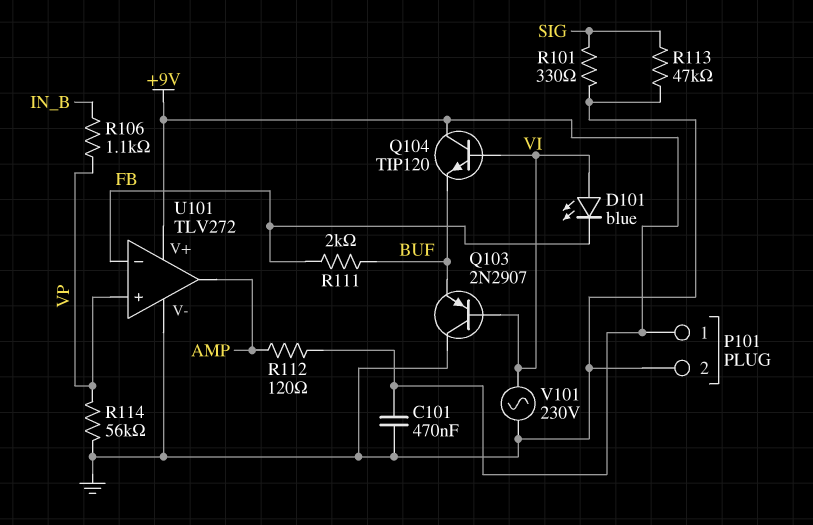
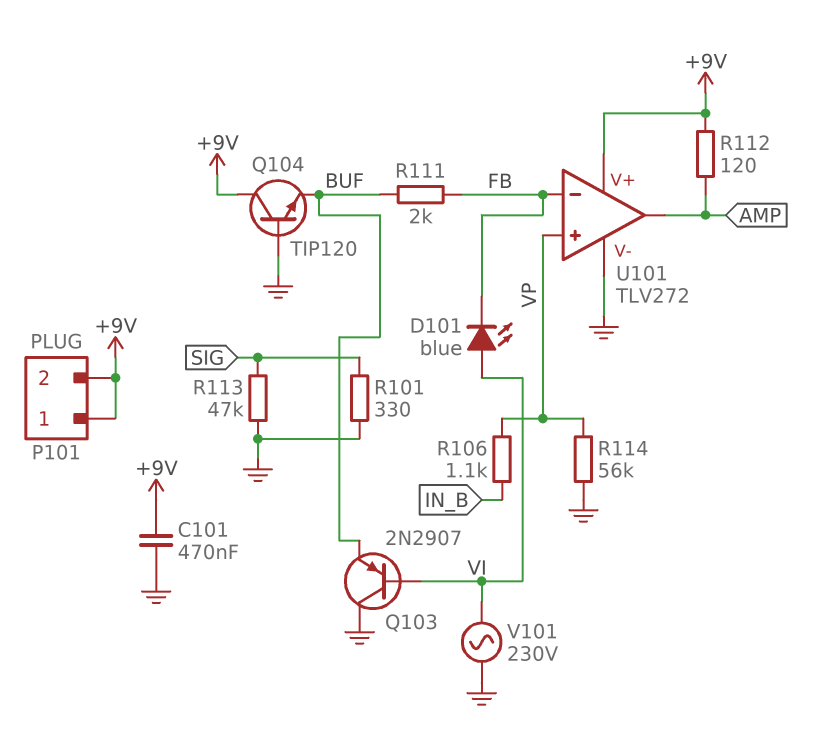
P101 pin 2: GND -> +9V
Q104: NPN TIP120 (B VI, C +9V, E BUF) -> NPN TIP120 (B GND, C +9V, E BUF)

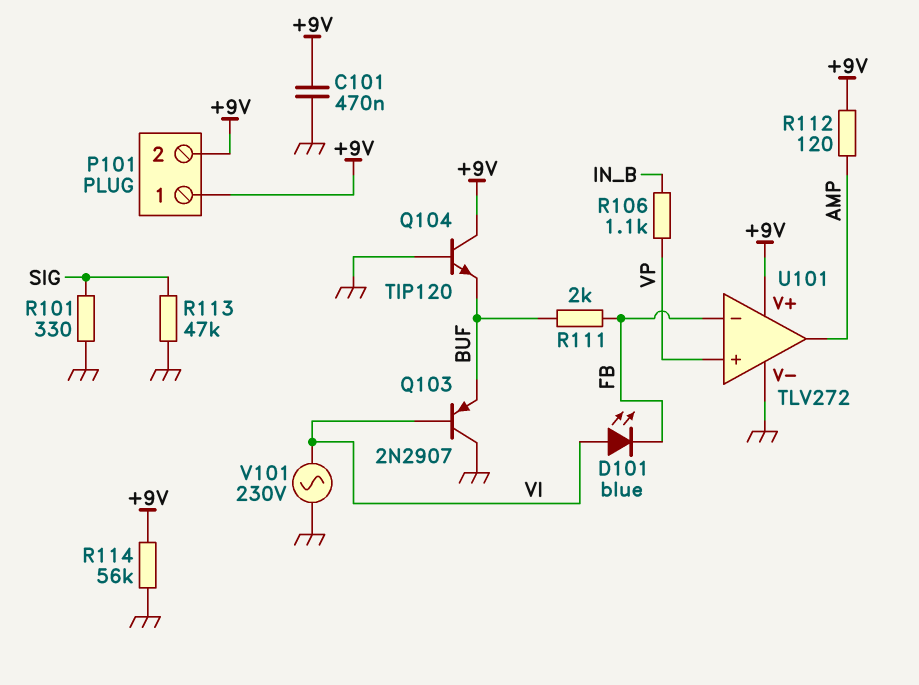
R114: 56k (GND, VP) -> 56k (+9V, GND)

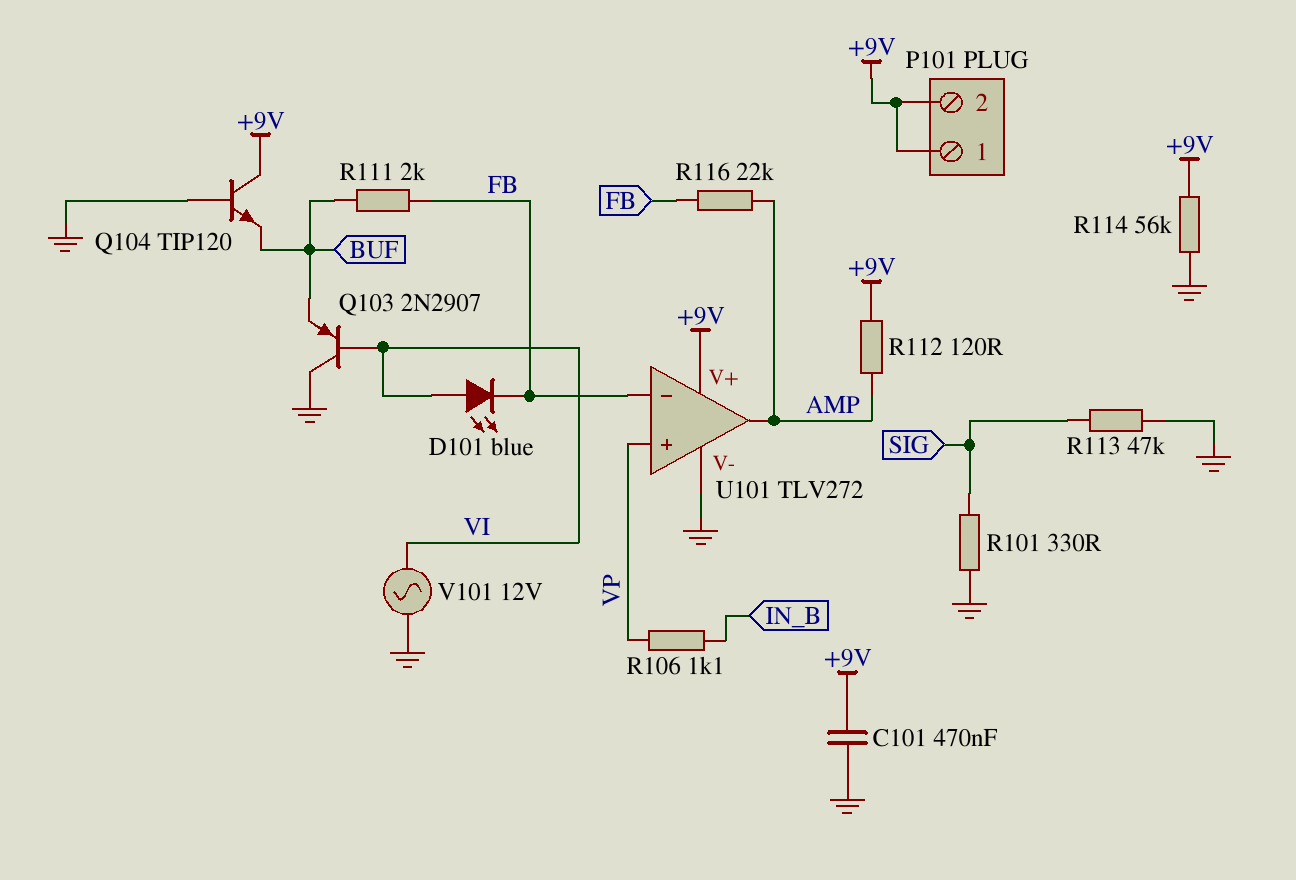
R116: none -> 22k (AMP, FB)
V101: AC 230V (GND, VI) -> AC 12V (GND, VI)

